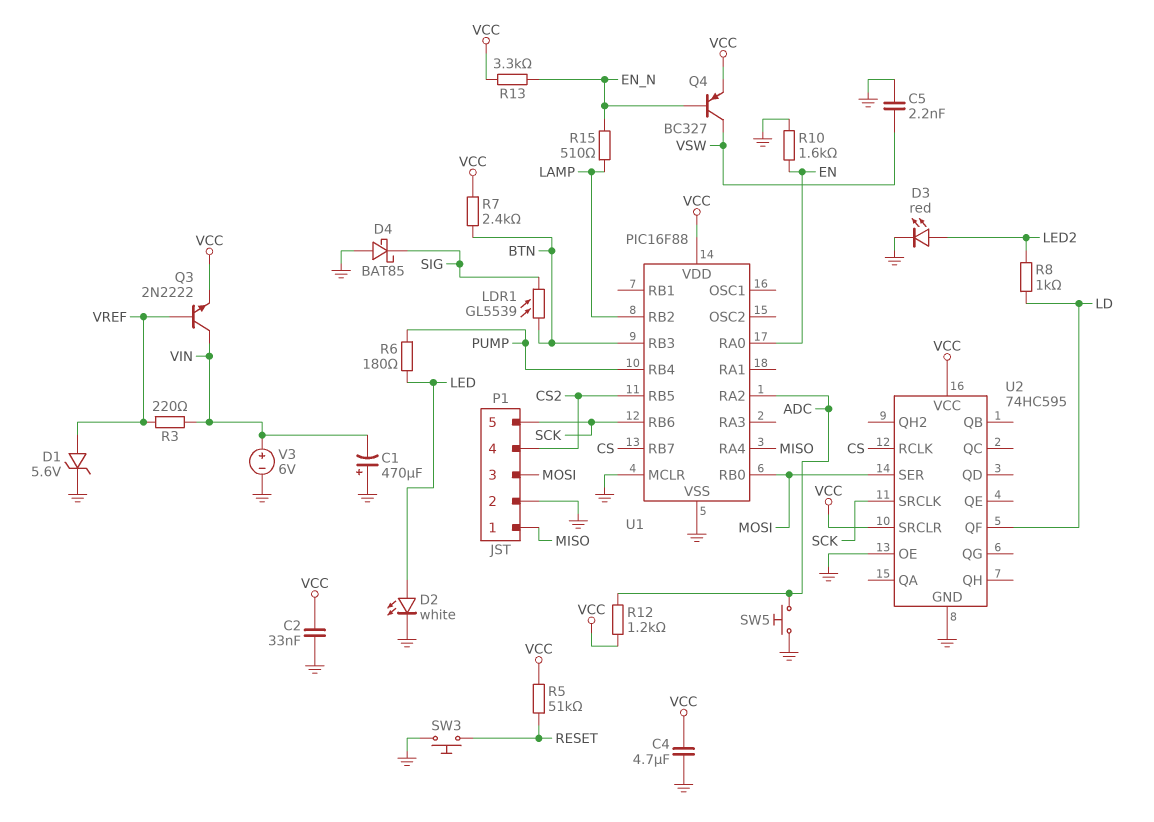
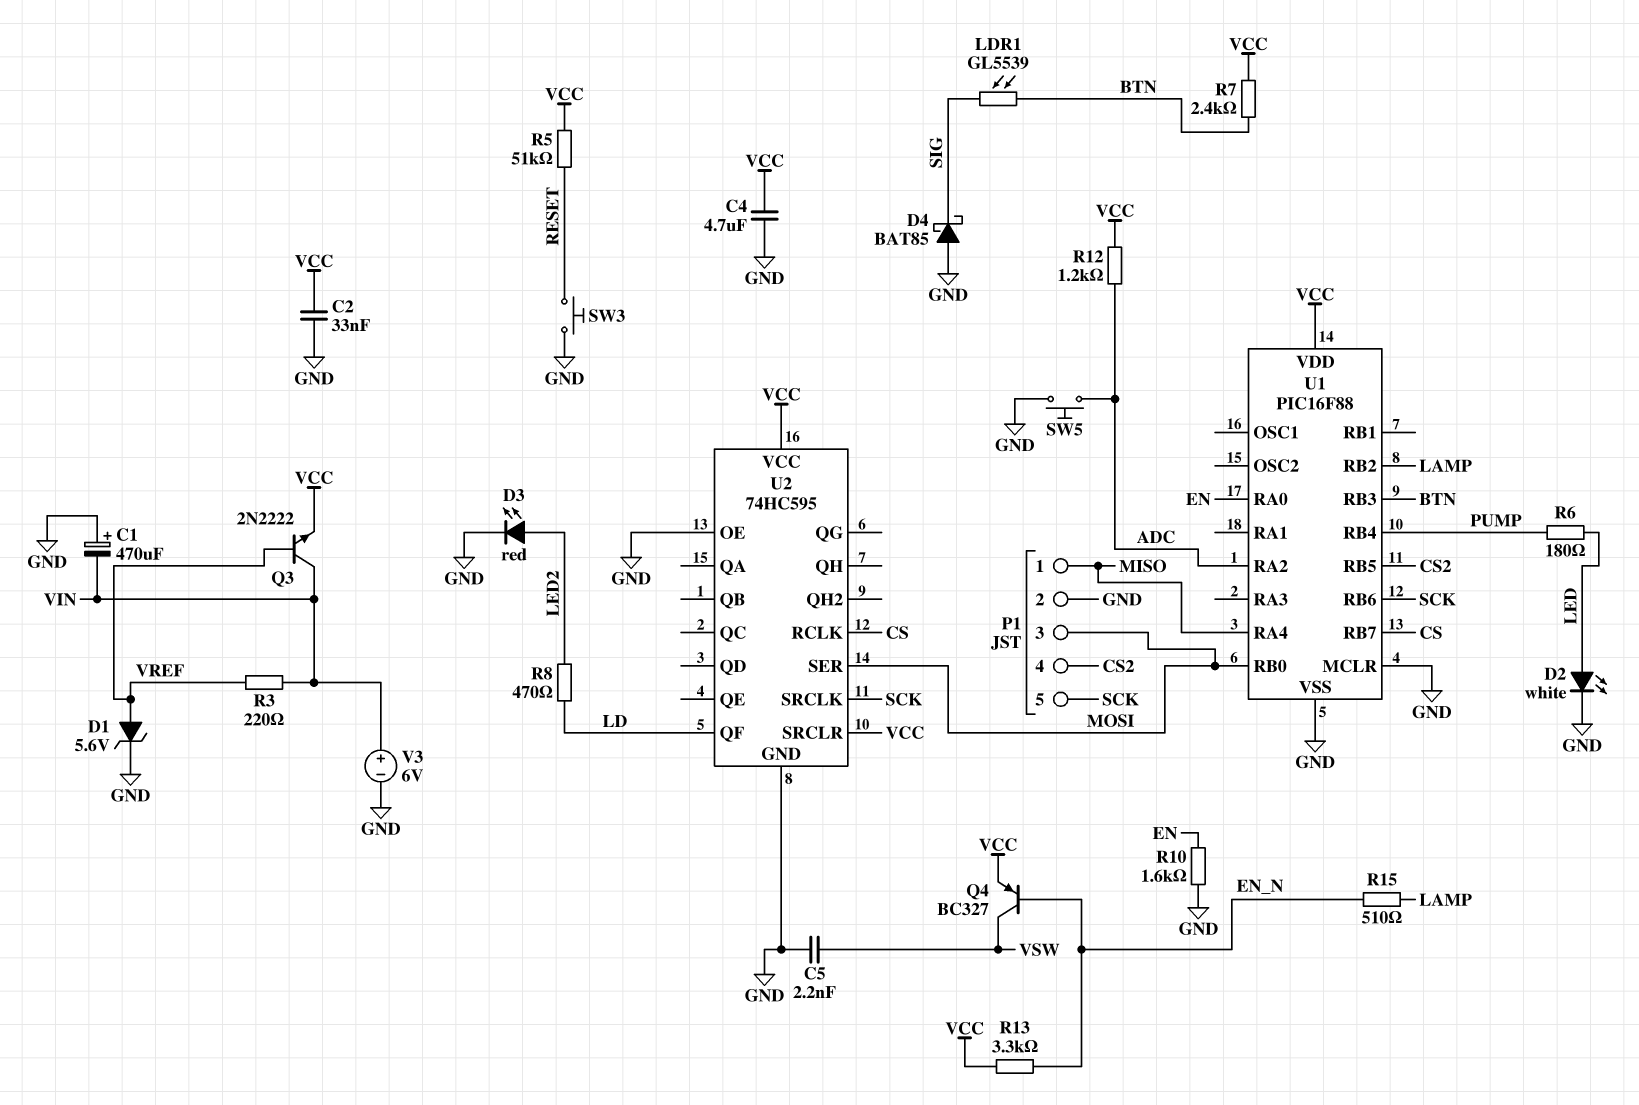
R8: 1k (LD, LED2) -> 470 (LD, LED2)

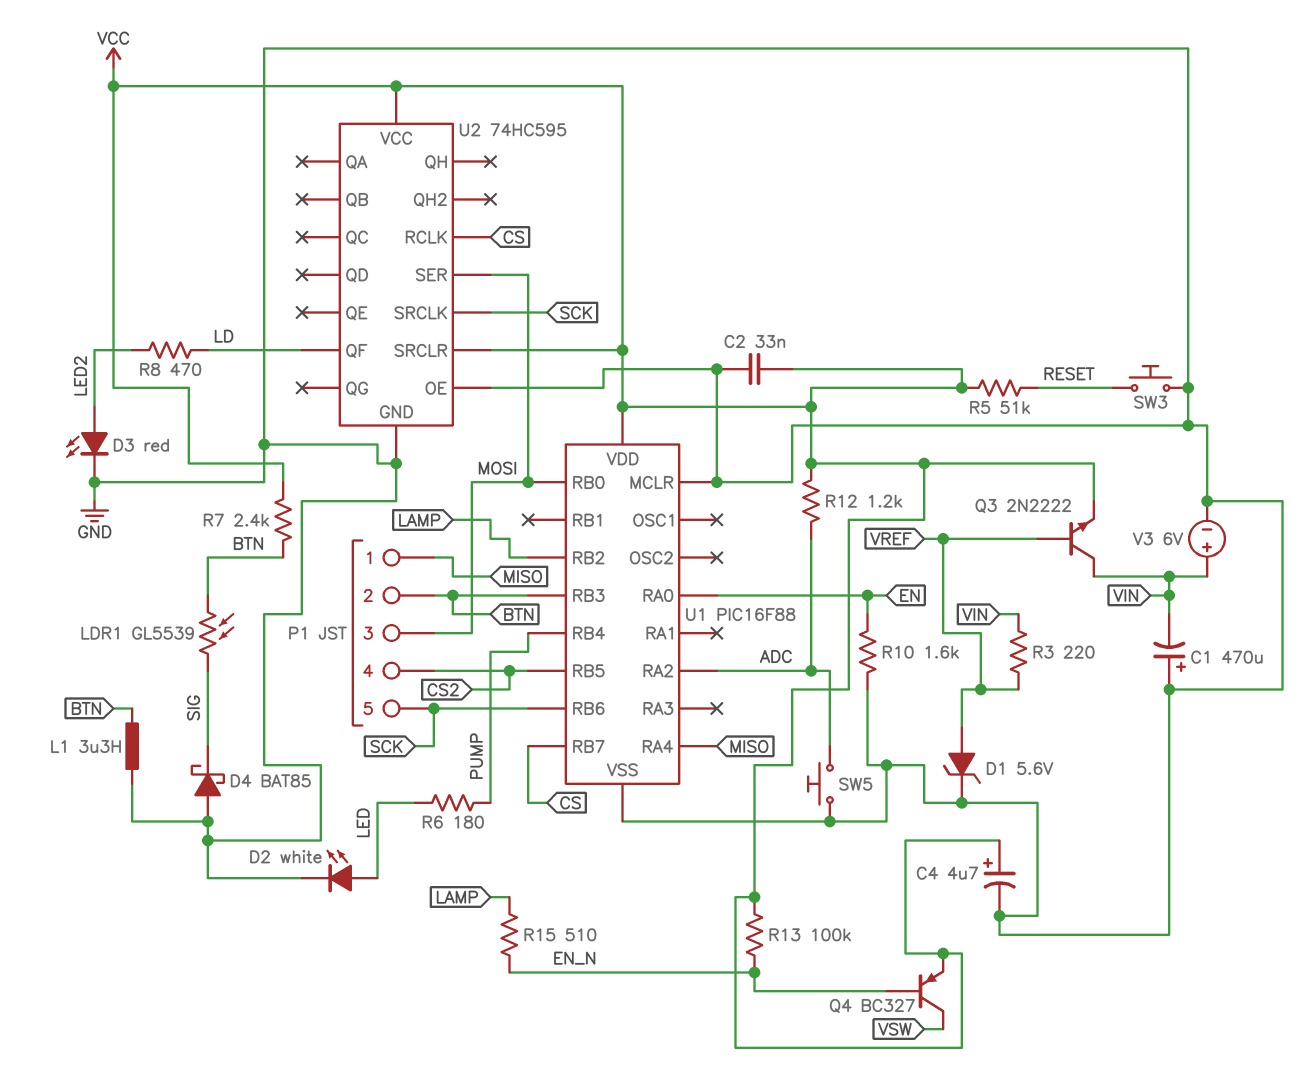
C4: 4.7uF (GND, VCC) -> 4.7uF (plus VCC, minus GND)
C5: 2.2nF (GND, VSW) -> none
L1: none -> 3.3uH (BTN, GND)
P1 pin 2: GND -> BTN
R13: 3.3k (EN_N, VCC) -> 100k (EN_N, VCC)

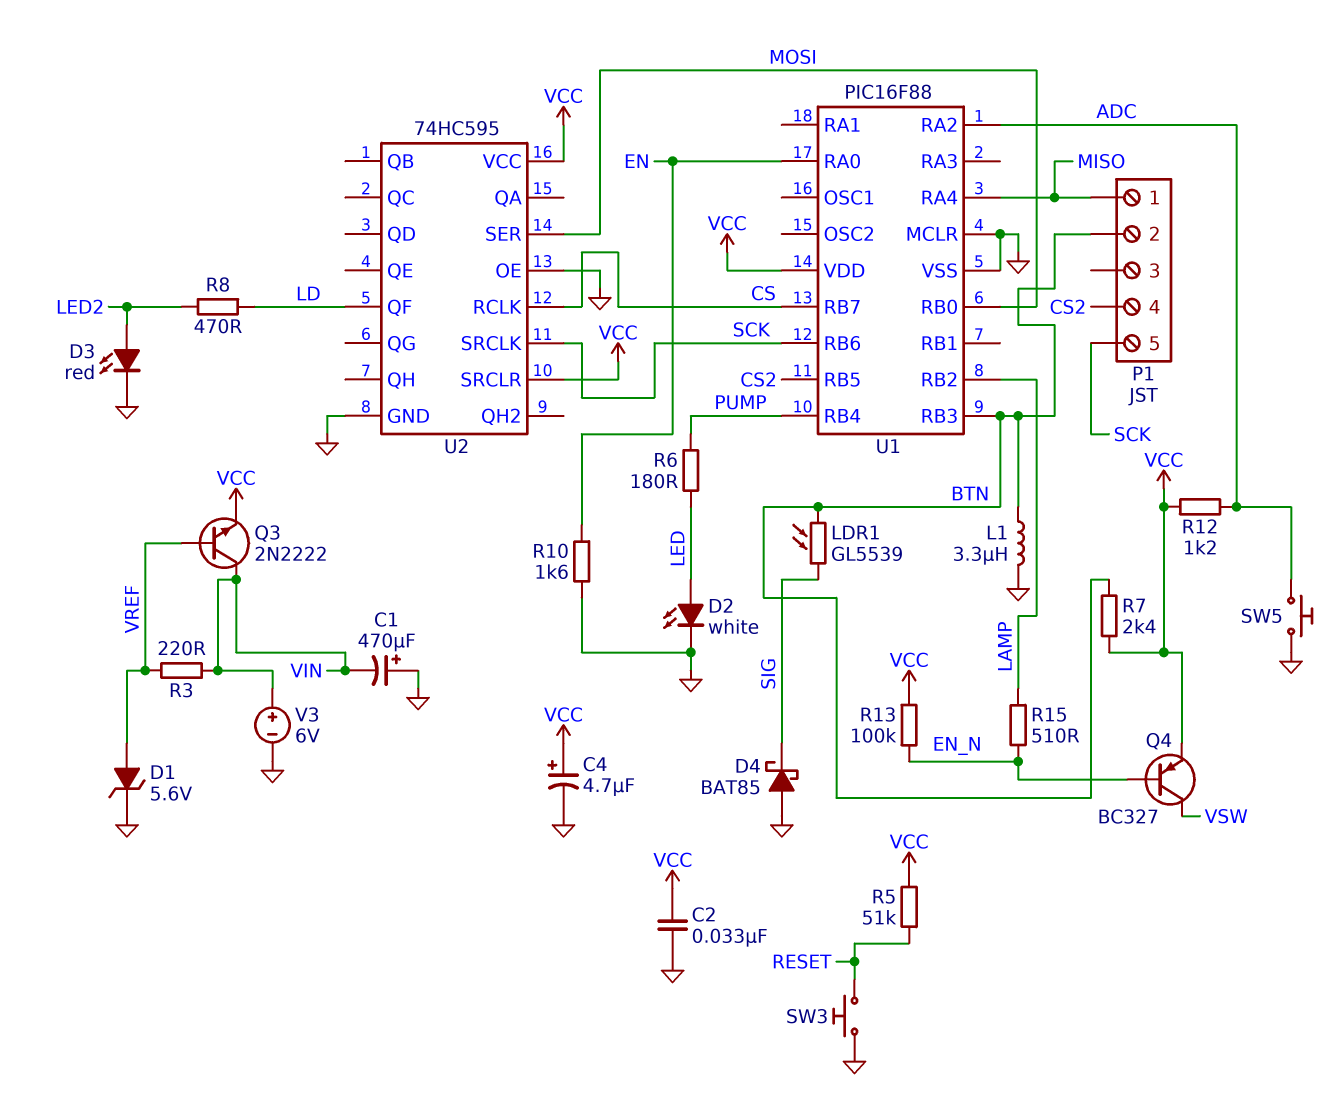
P1 pin 3: MOSI -> none

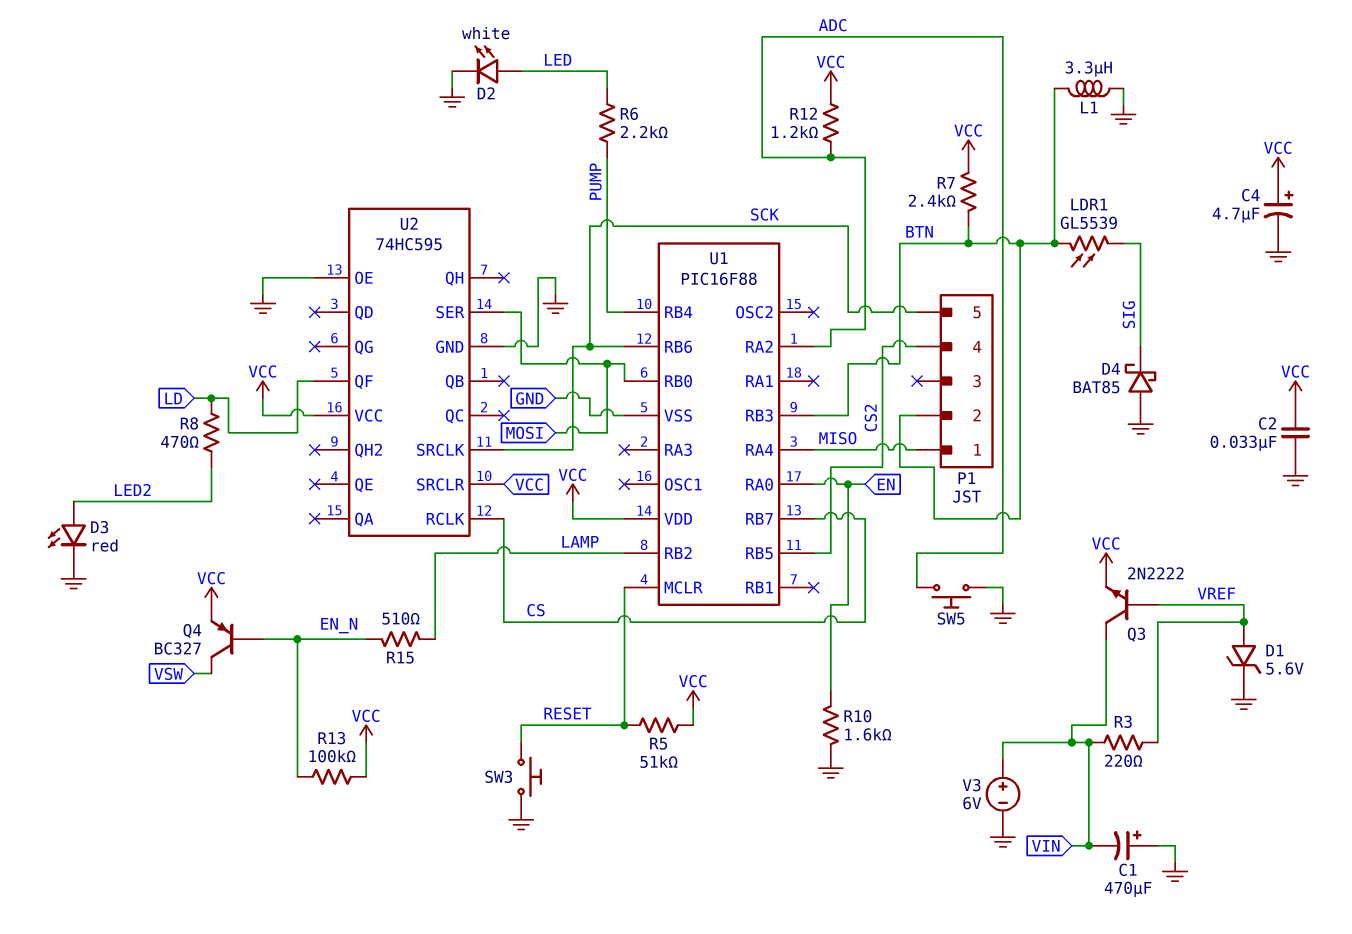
R6: 180 (LED, PUMP) -> 2.2k (LED, PUMP)
U1 pin MCLR: GND -> RESET

